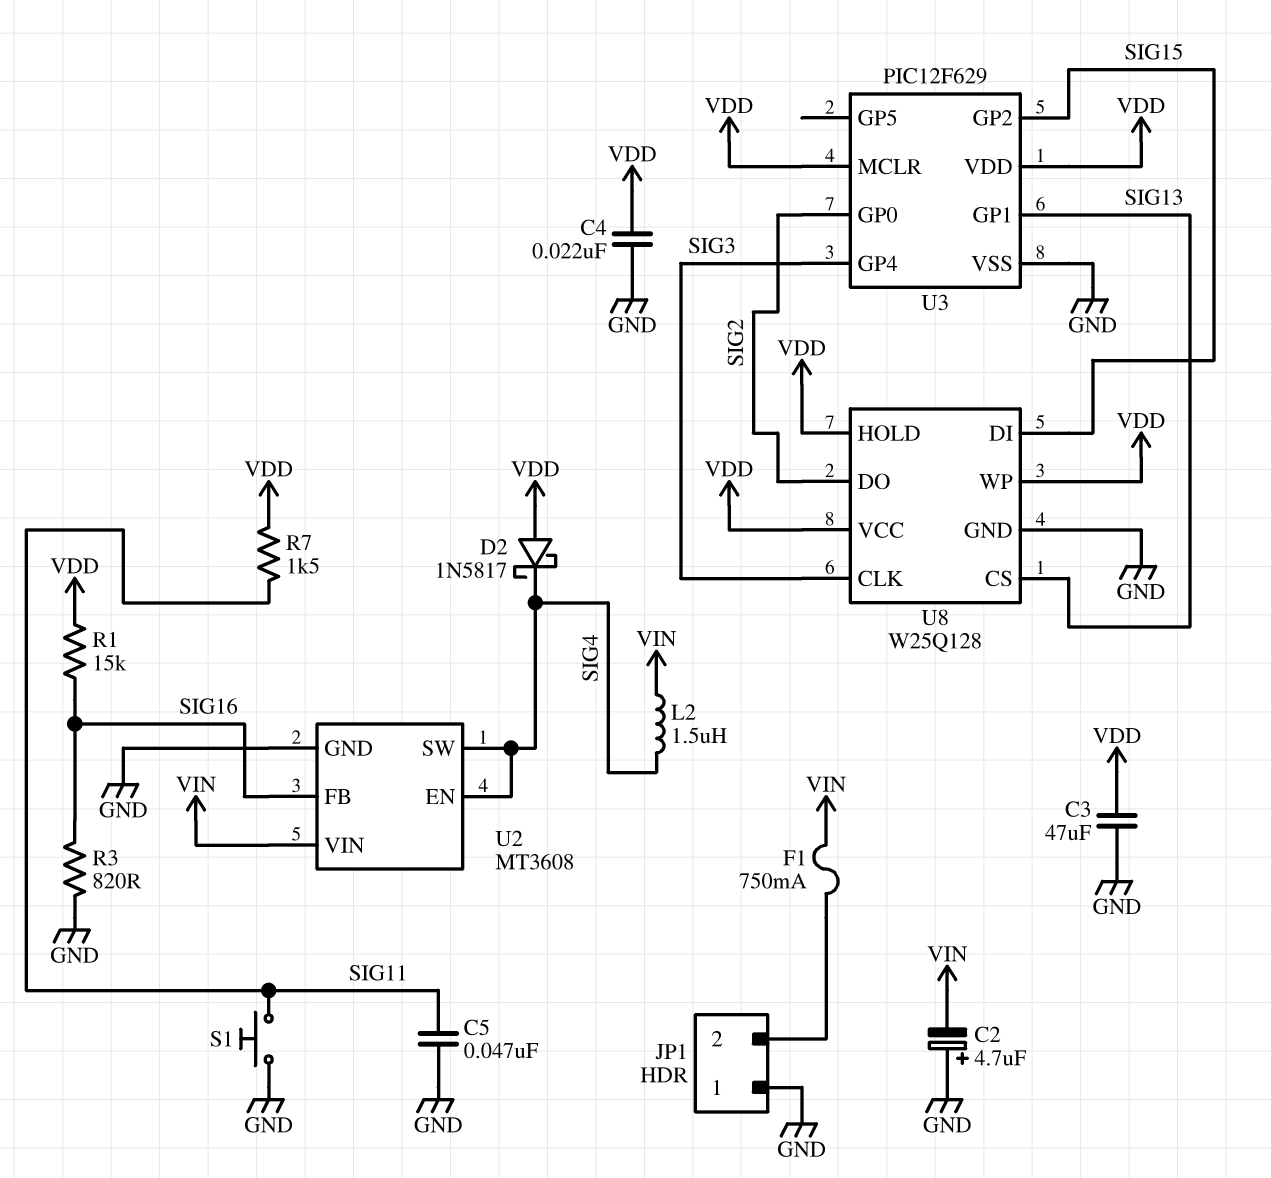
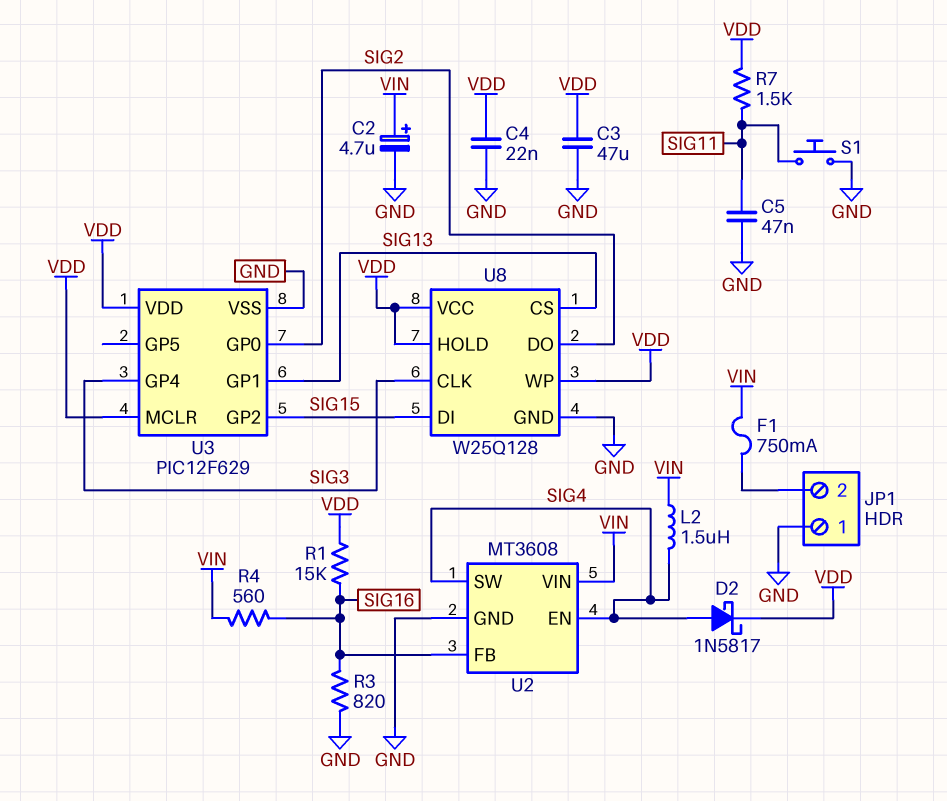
C2: 4.7uF (plus GND, minus VIN) -> 4.7uF (plus VIN, minus GND)
D2: schottky 1N5817 (A VDD, K SIG4) -> schottky 1N5817 (A SIG4, K VDD)
R4: none -> 560 (SIG16, VIN)

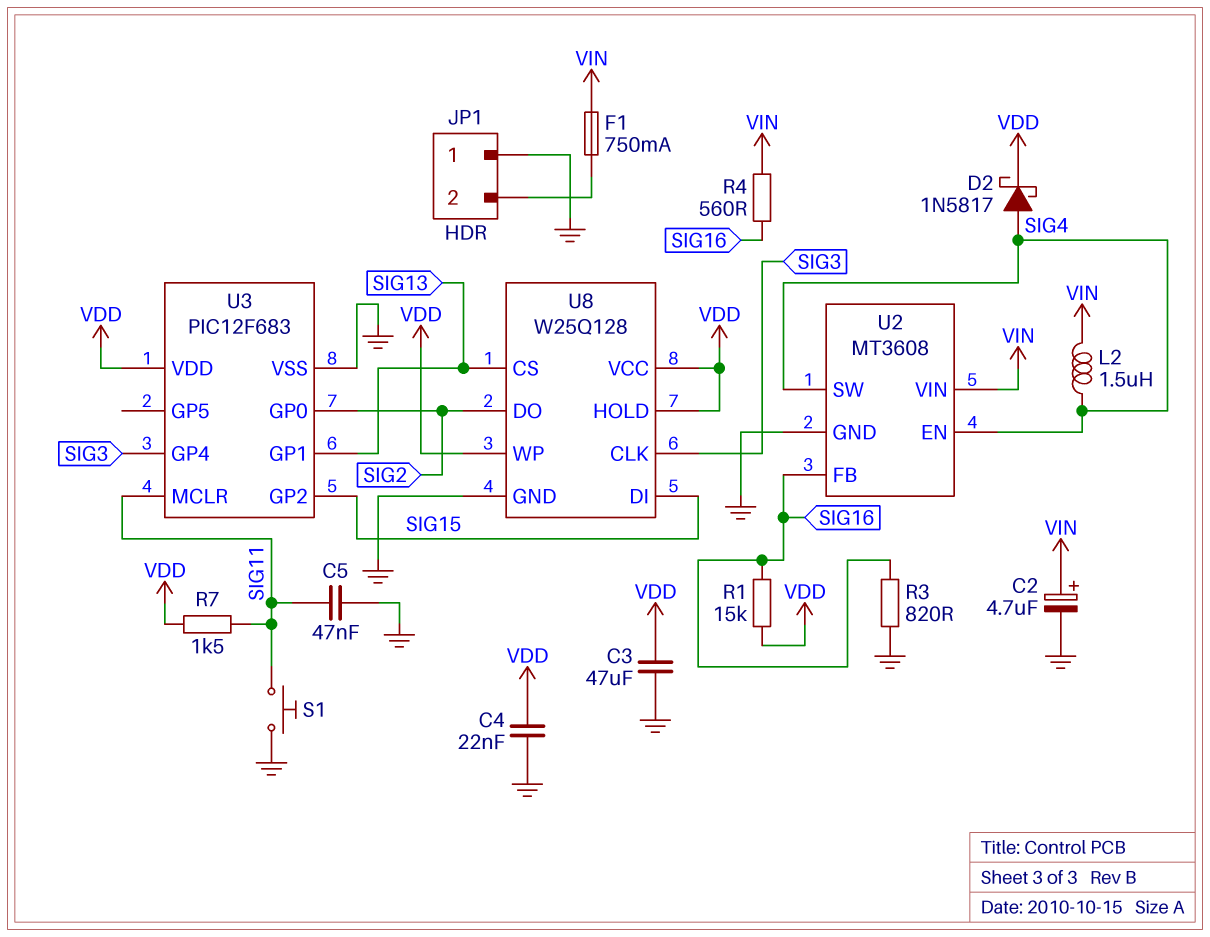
U3: PIC12F629 -> PIC12F683
U3 pin MCLR: VDD -> SIG11

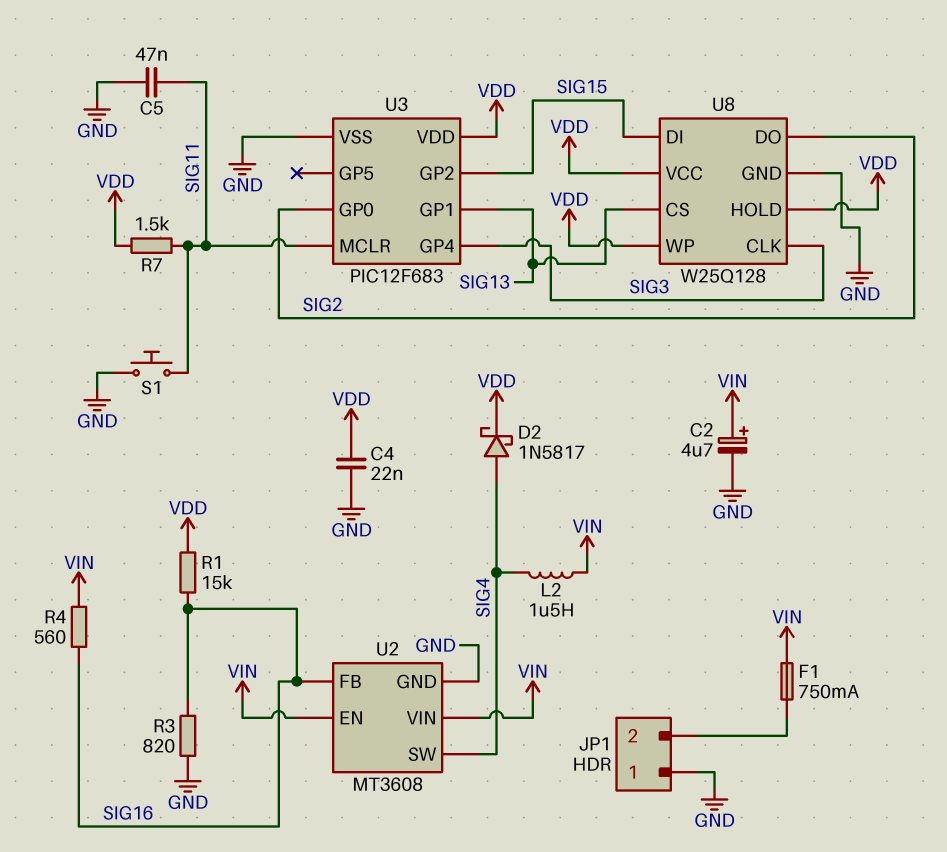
C3: 47uF (GND, VDD) -> none
U2 pin EN: SIG4 -> VIN

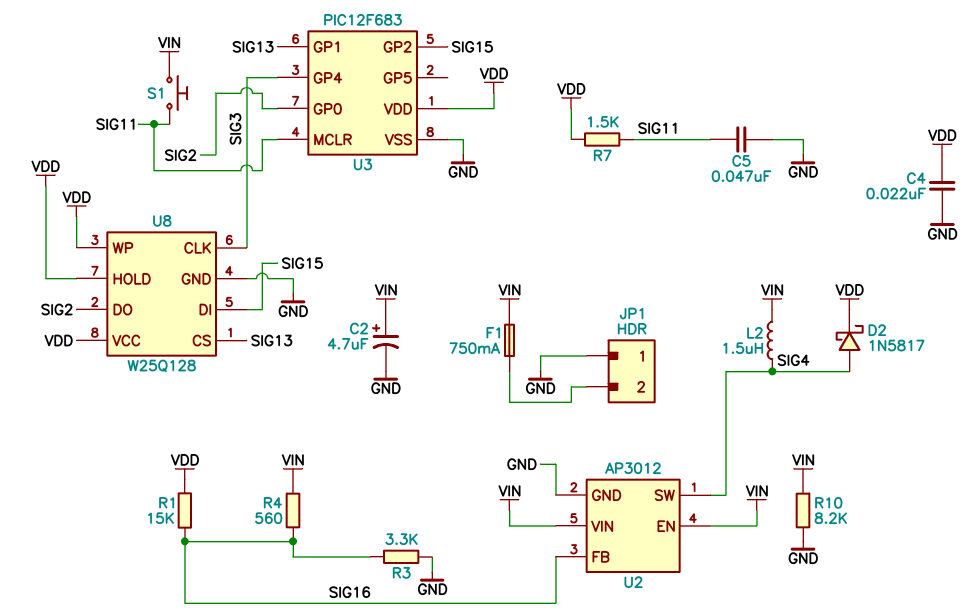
R3: 820 (GND, SIG16) -> 3.3k (GND, SIG16)
R10: none -> 8.2k (GND, VIN)
S1: button (GND, SIG11) -> button (SIG11, VIN)
U2: MT3608 -> AP3012

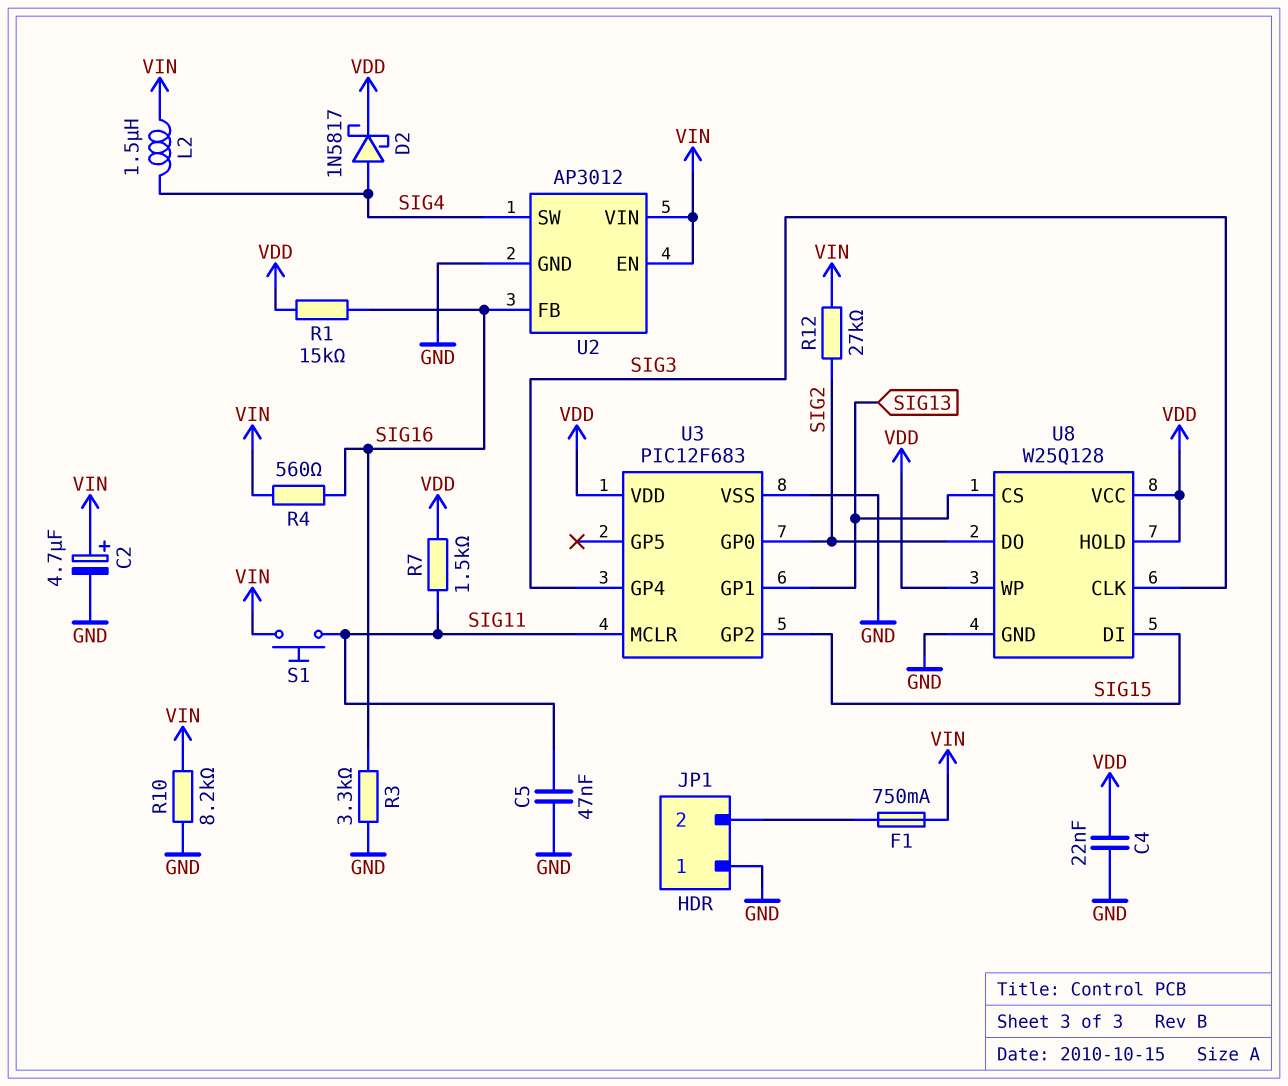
R12: none -> 27k (SIG2, VIN)

